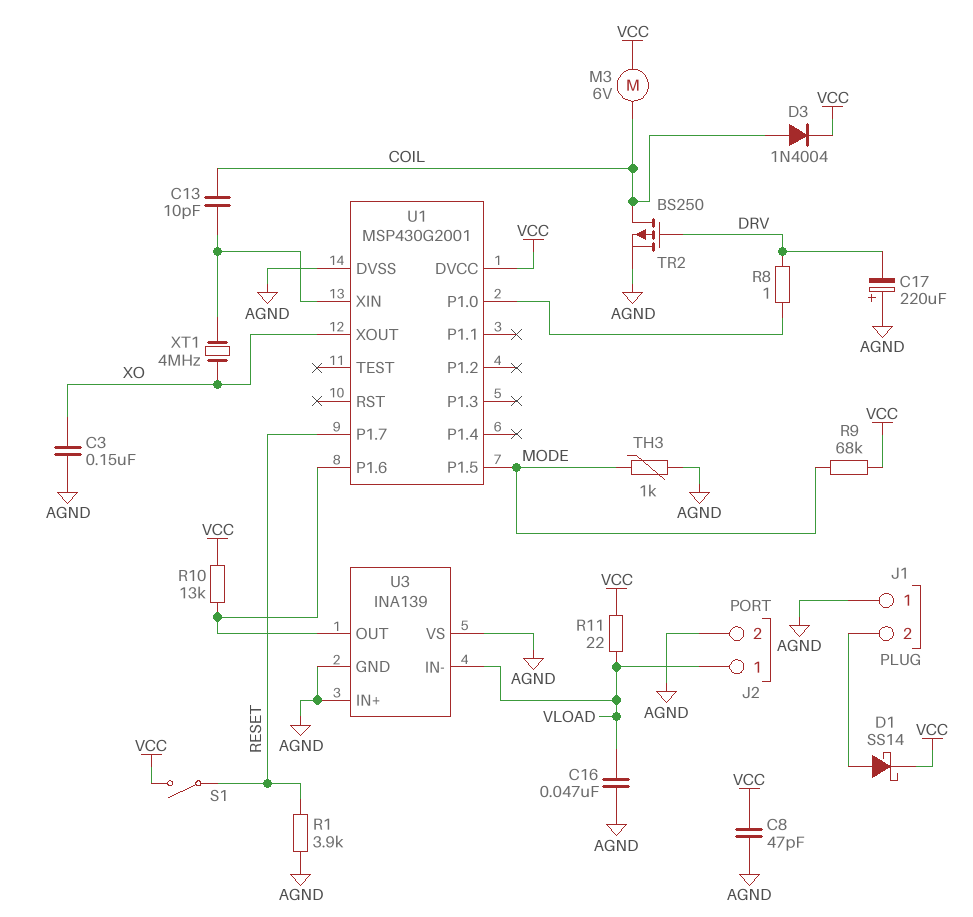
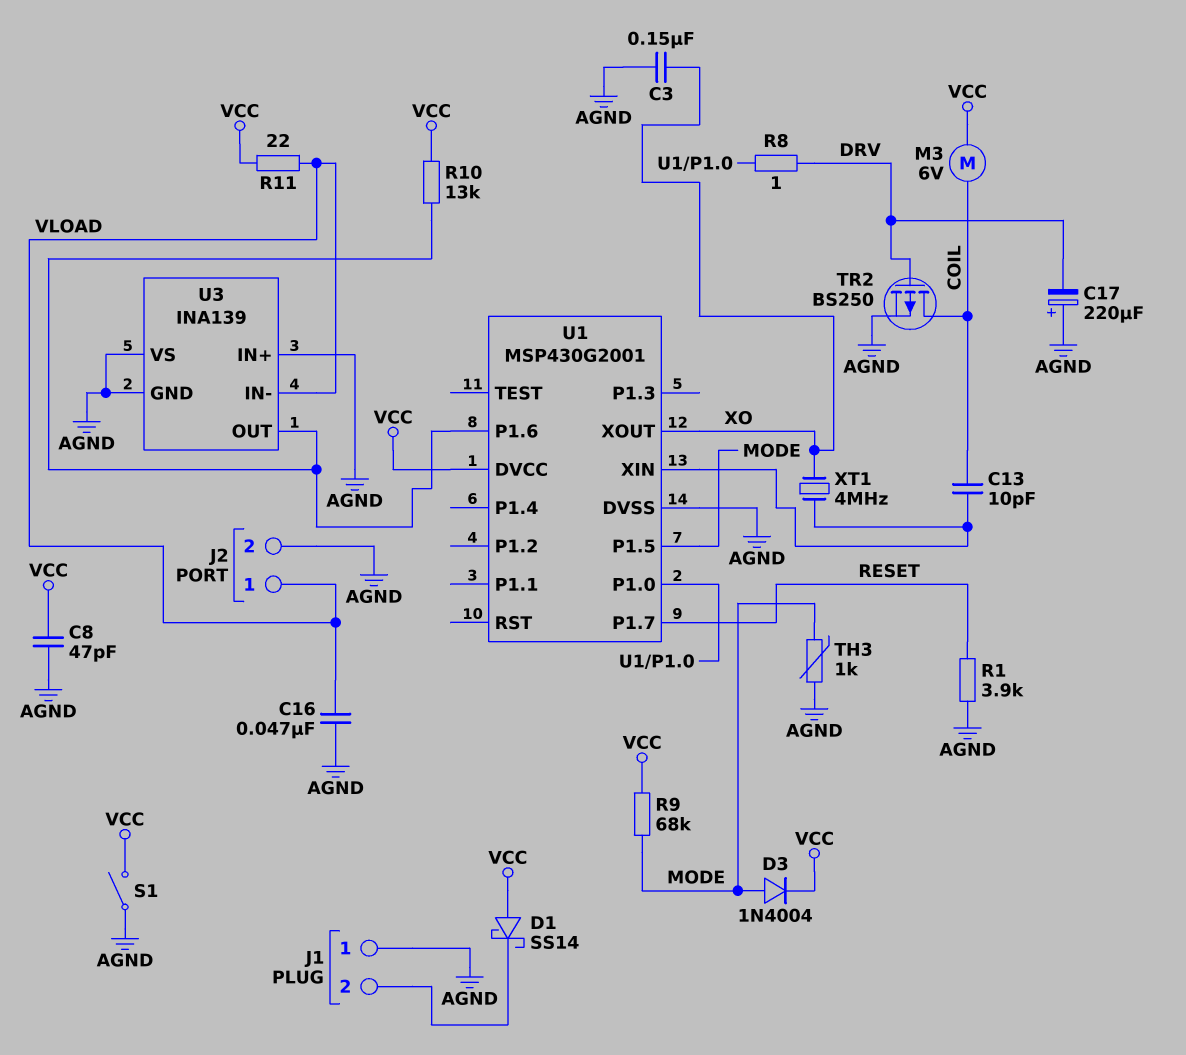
D1: schottky SS14 (A J1/2, K VCC) -> schottky SS14 (A VCC, K J1/2)
D3: diode 1N4004 (A COIL, K VCC) -> diode 1N4004 (A MODE, K VCC)
S1: switch (RESET, VCC) -> switch (AGND, VCC)

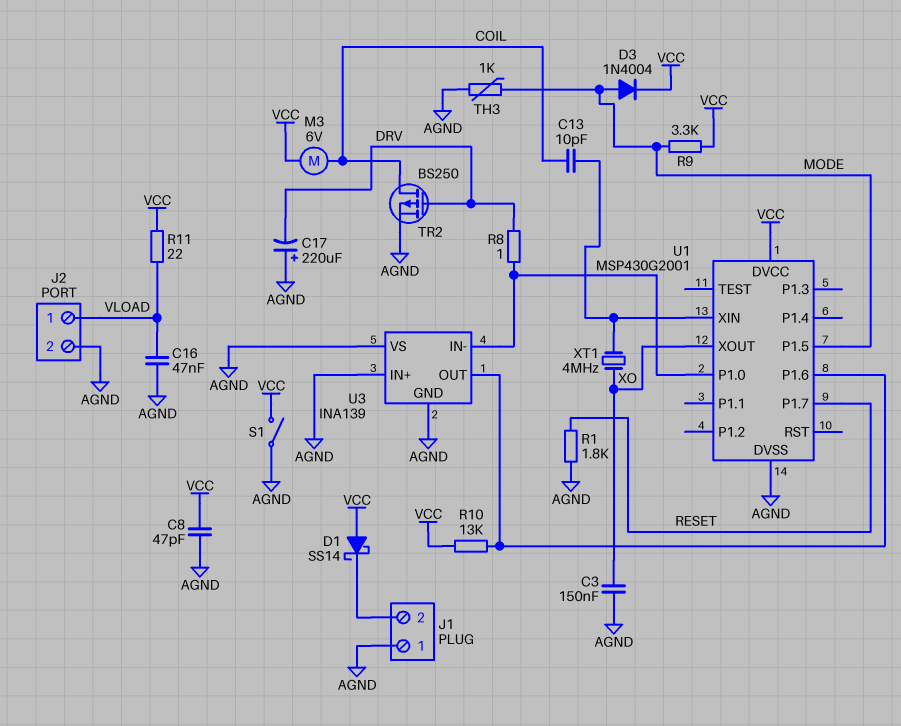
R1: 3.9k (AGND, RESET) -> 1.8k (AGND, RESET)
R9: 68k (MODE, VCC) -> 3.3k (MODE, VCC)
U3 pin IN-: VLOAD -> U1/P1.0

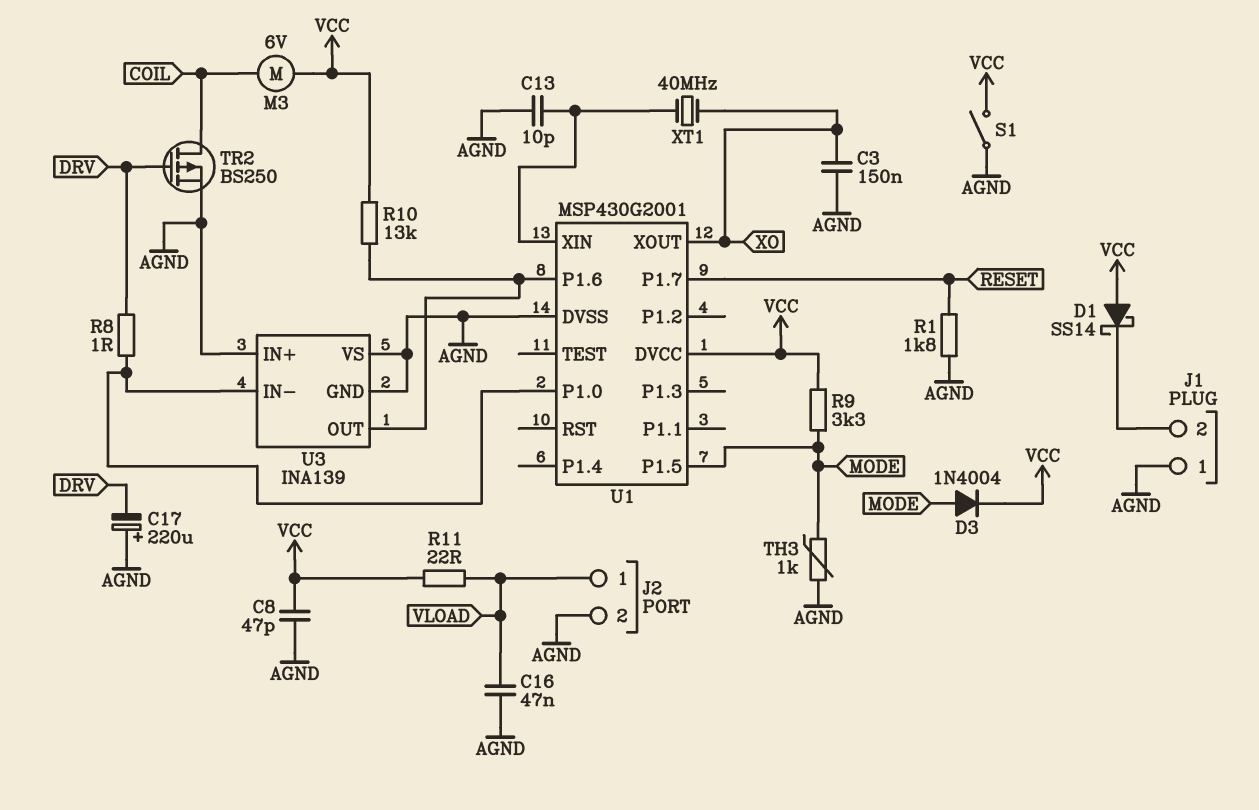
C13: 10pF (COIL, U1/XIN) -> 10pF (AGND, U1/XIN)
XT1: 4MHz (U1/XIN, XO) -> 40MHz (U1/XIN, XO)

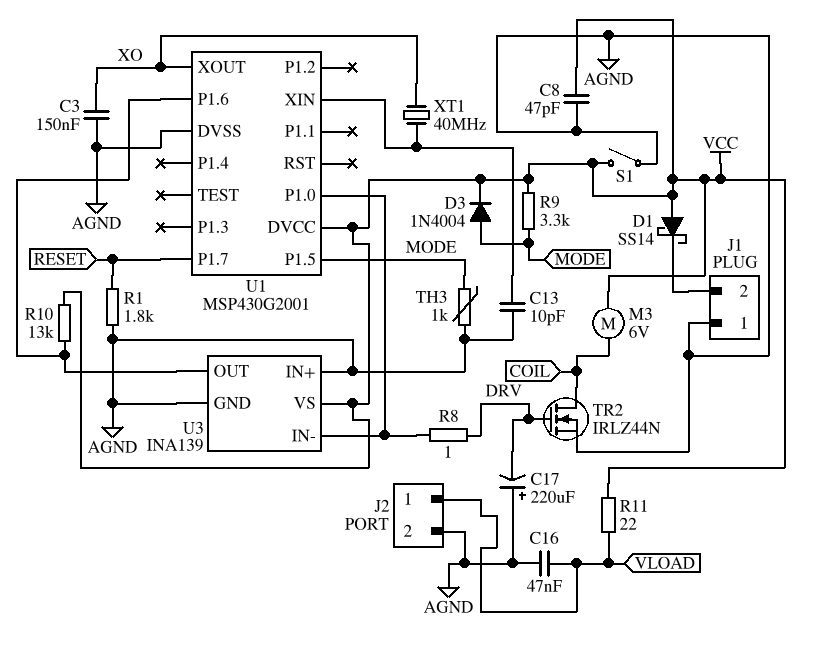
TR2: PMOS BS250 (G DRV, D COIL, S AGND) -> NMOS IRLZ44N (G DRV, D COIL, S AGND)
U3 pin VS: AGND -> VCC

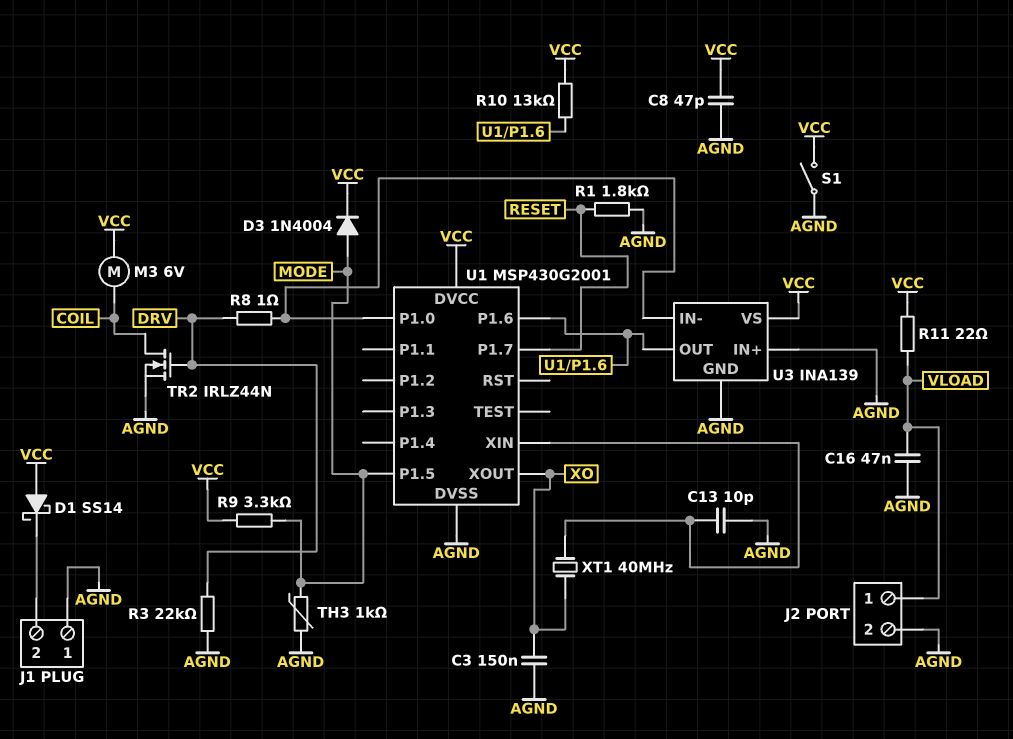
C17: 220uF (plus AGND, minus DRV) -> none
R3: none -> 22k (AGND, DRV)

